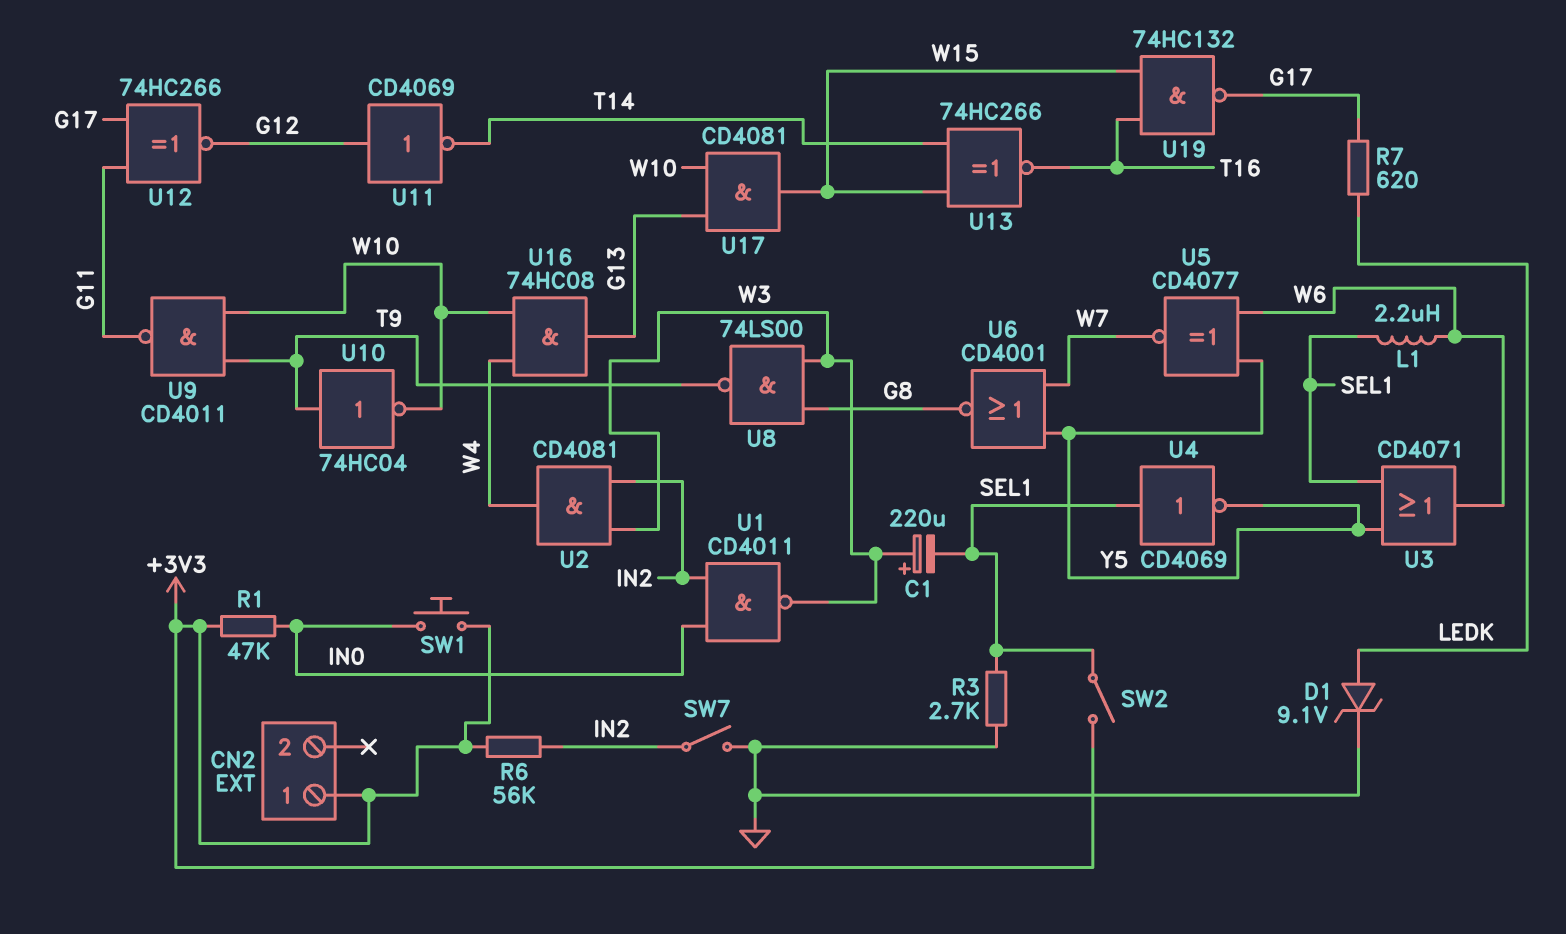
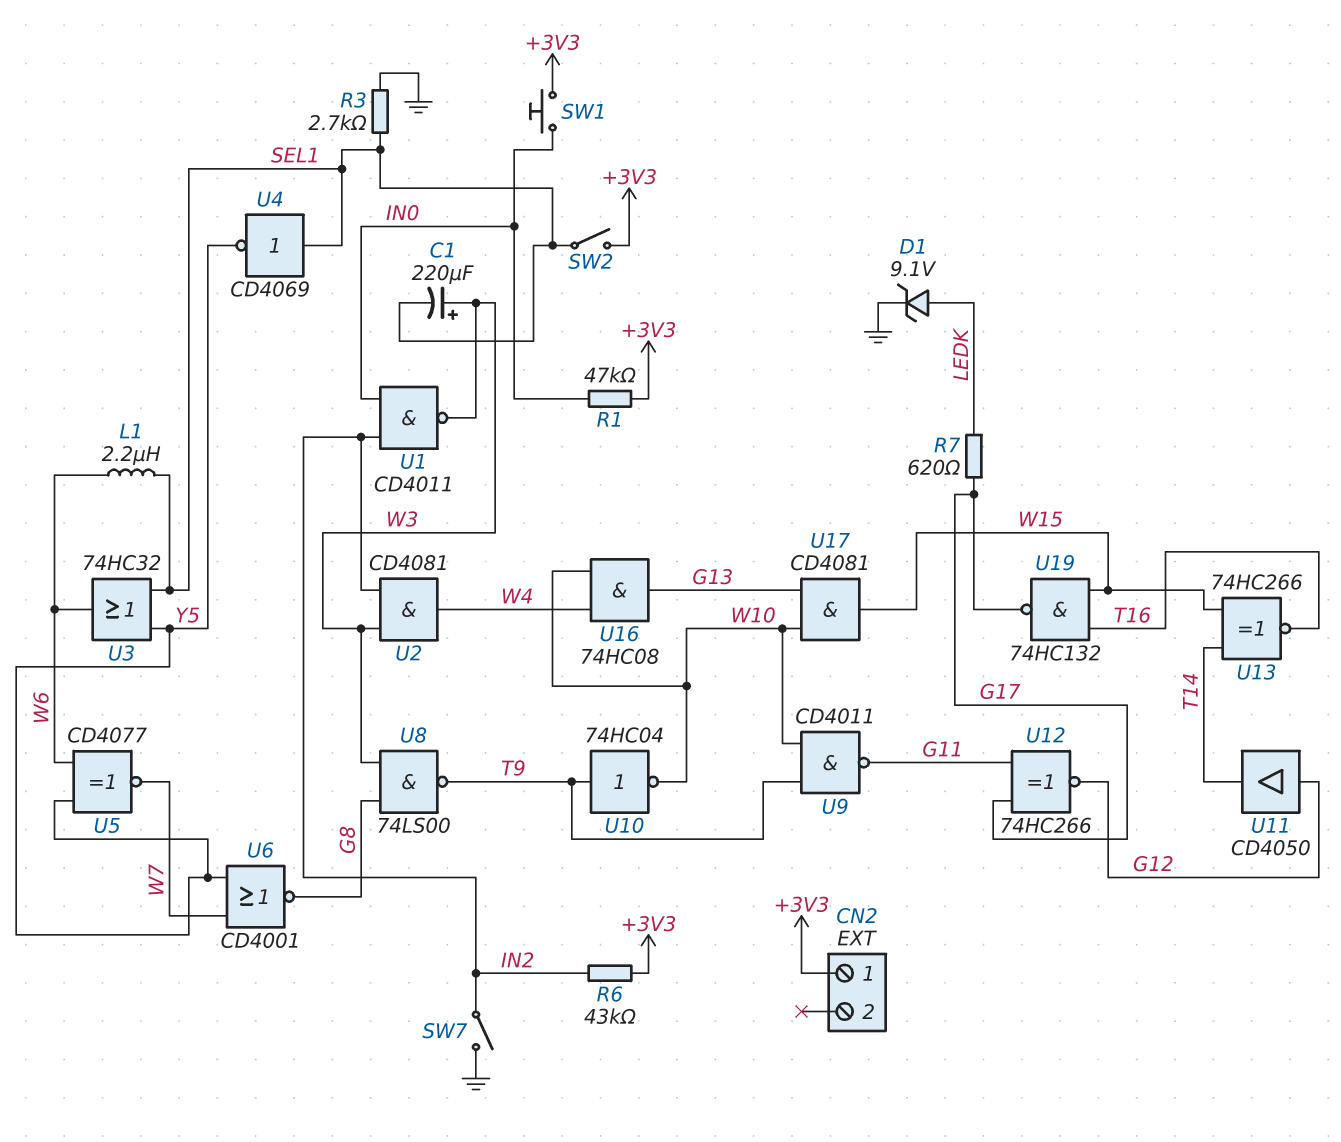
R6: 56k (+3V3, IN2) -> 43k (+3V3, IN2)
U3: OR CD4071 (in SEL1, in Y5, out W6) -> OR 74HC32 (in SEL1, in Y5, out W6)
U11: NOT CD4069 (in G12, out T14) -> buffer CD4050 (in G12, out T14)

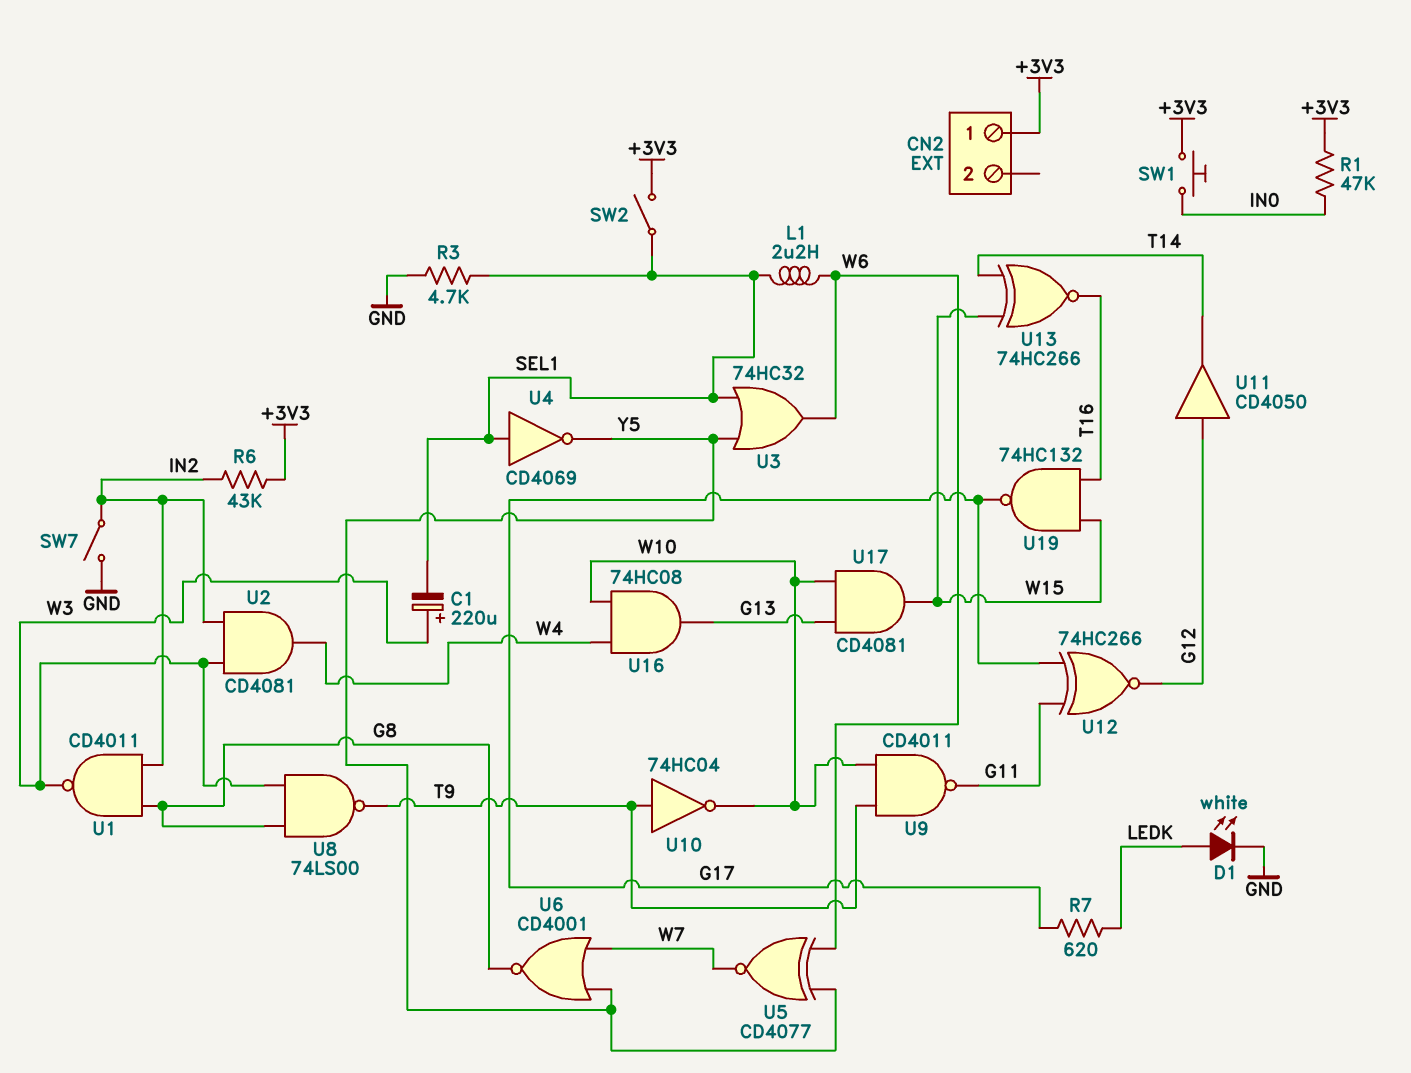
D1: zener 9.1V (A LEDK, K GND) -> LED white (A LEDK, K GND)
R3: 2.7k (GND, SEL1) -> 4.7k (GND, SEL1)
U1: NAND CD4011 (in IN0, in IN2, out W3) -> NAND CD4011 (in G8, in IN2, out W3)

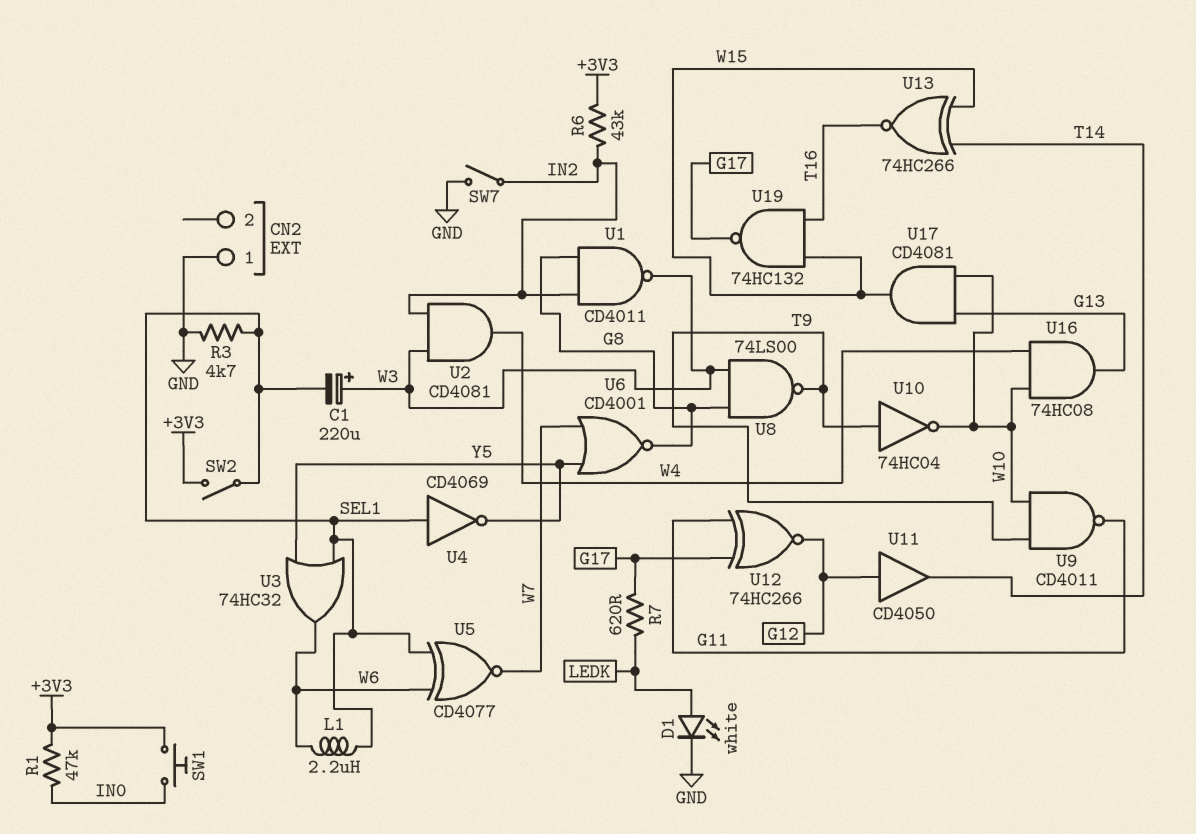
CN2 pin 1: +3V3 -> GND
U5: XNOR CD4077 (in W6, in Y5, out W7) -> XNOR CD4077 (in SEL1, in W6, out W7)

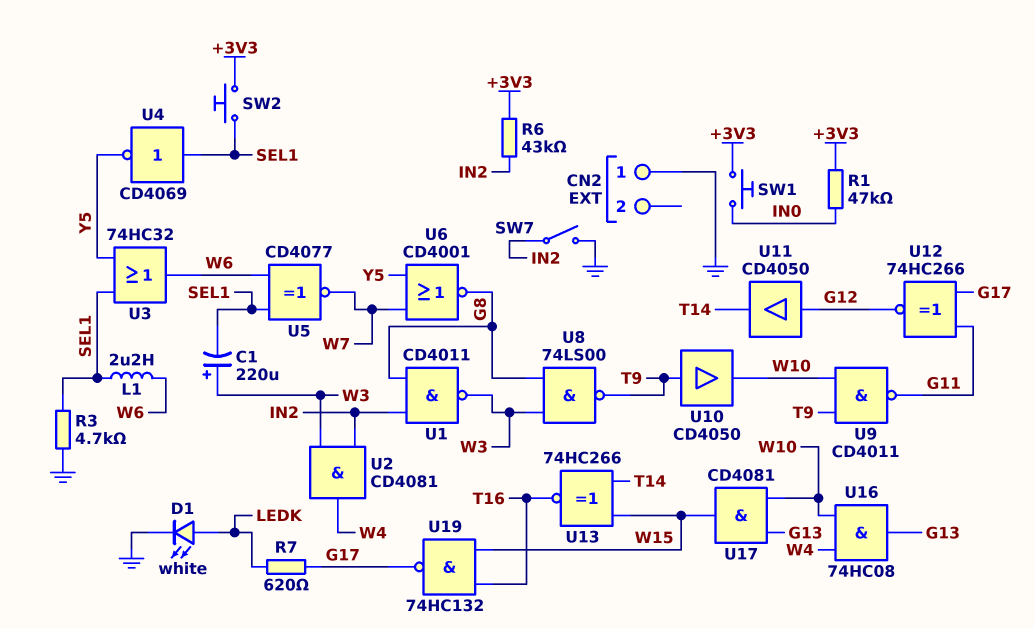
SW2: switch (+3V3, SEL1) -> button (+3V3, SEL1)
U10: NOT 74HC04 (in T9, out W10) -> buffer CD4050 (in T9, out W10)

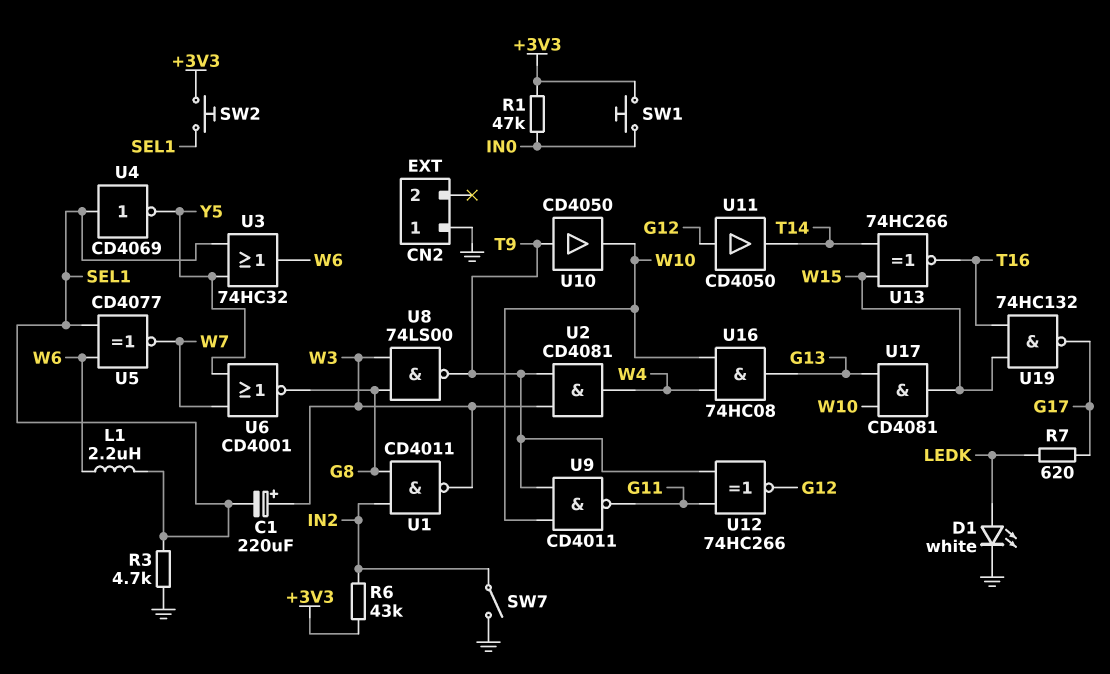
U2: AND CD4081 (in IN2, in W3, out W4) -> AND CD4081 (in T9, in W3, out W4)
U12: XNOR 74HC266 (in G11, in G17, out G12) -> XNOR 74HC266 (in G11, in T9, out G12)

